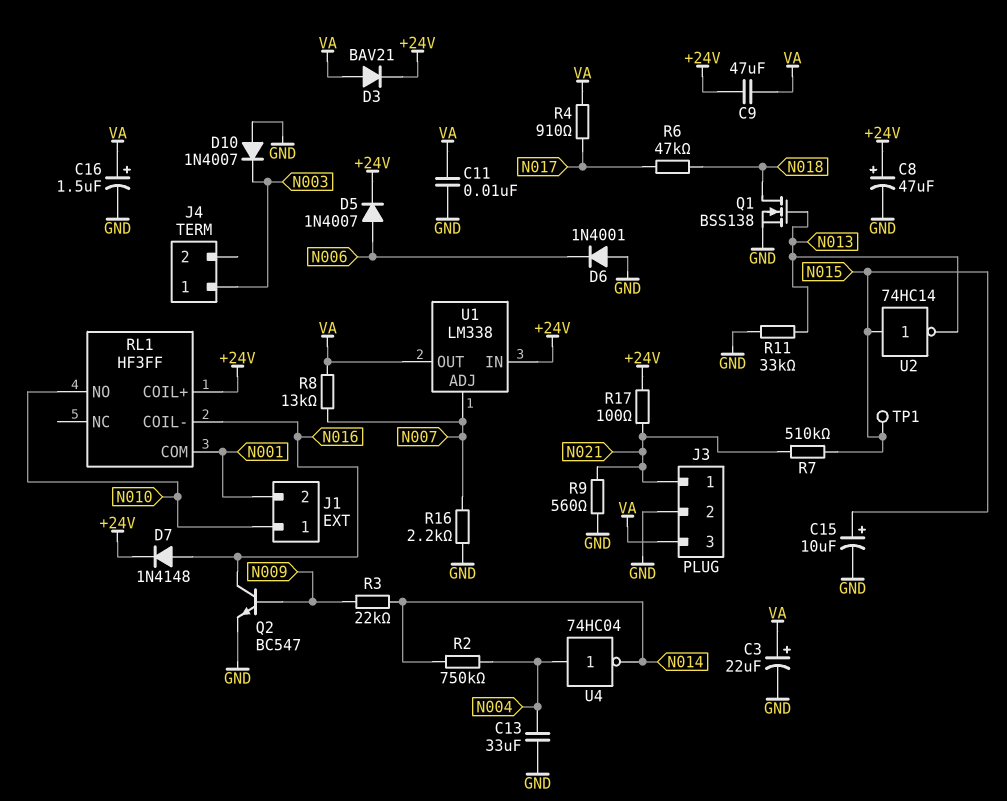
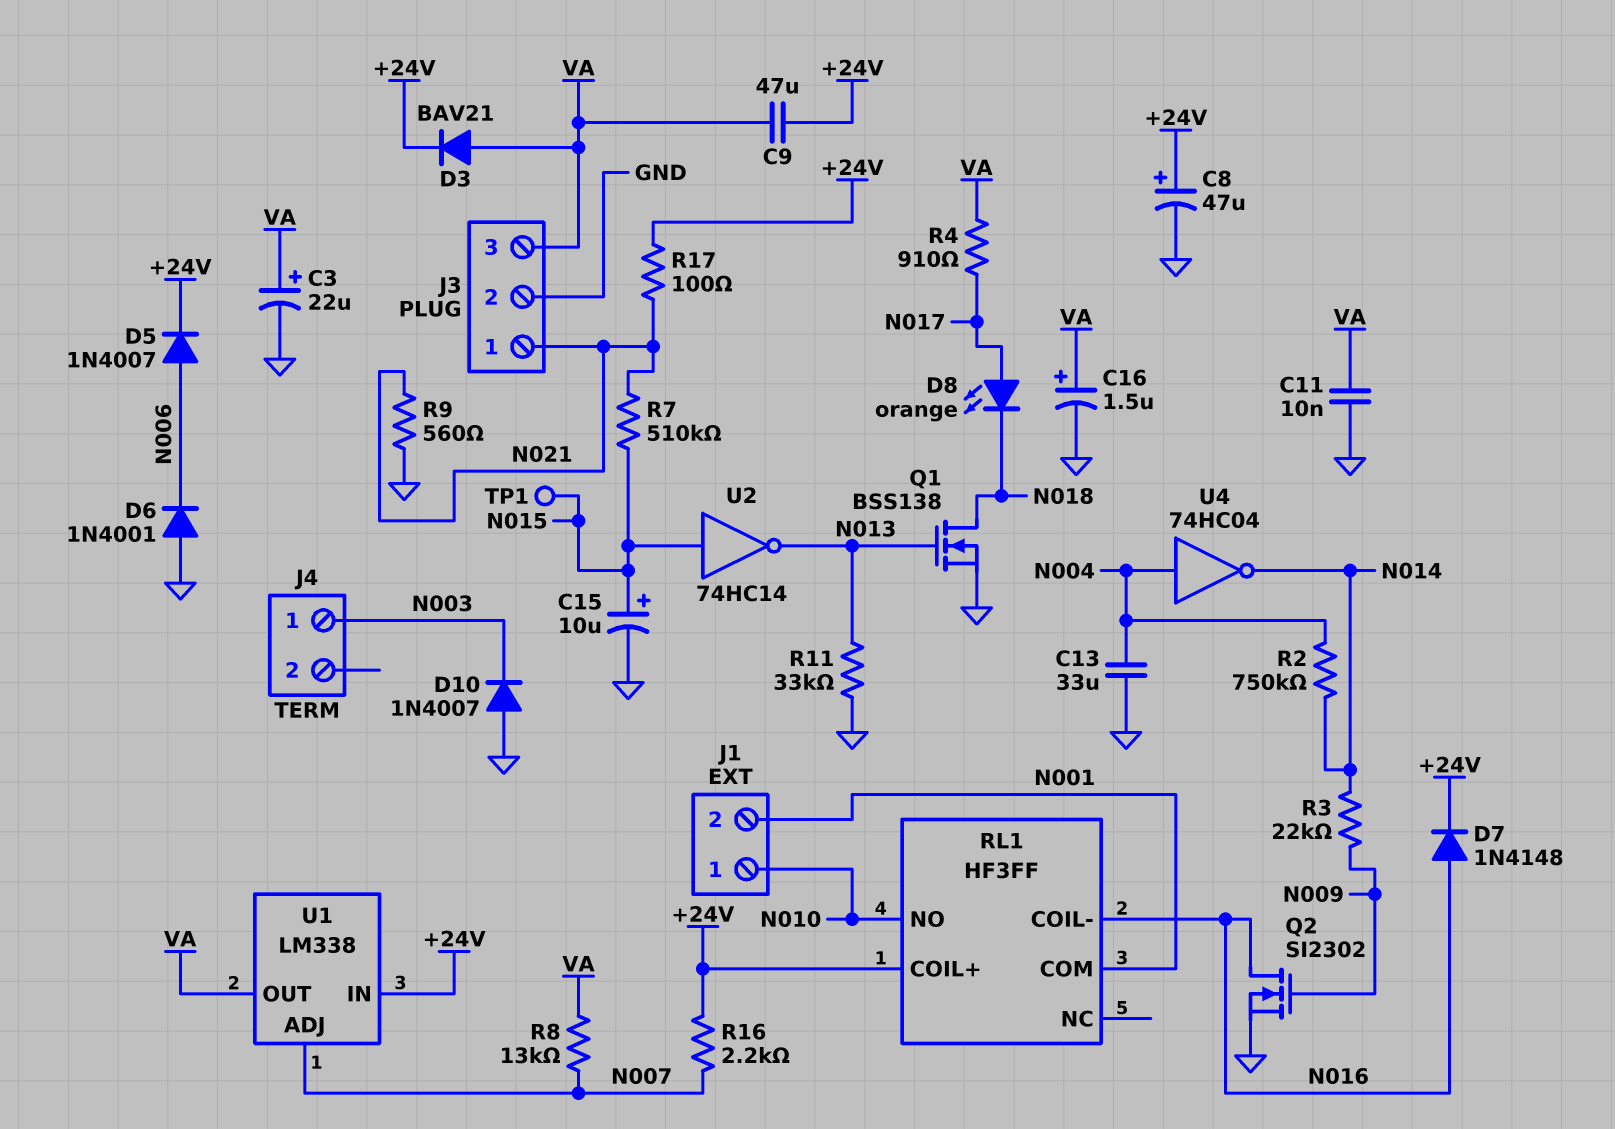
D8: none -> LED orange (A N017, K N018)
Q2: NPN BC547 (B N009, C N016, E GND) -> NMOS SI2302 (G N009, D N016, S GND)
R6: 47k (N017, N018) -> none
R16: 2.2k (GND, N007) -> 2.2k (+24V, N007)

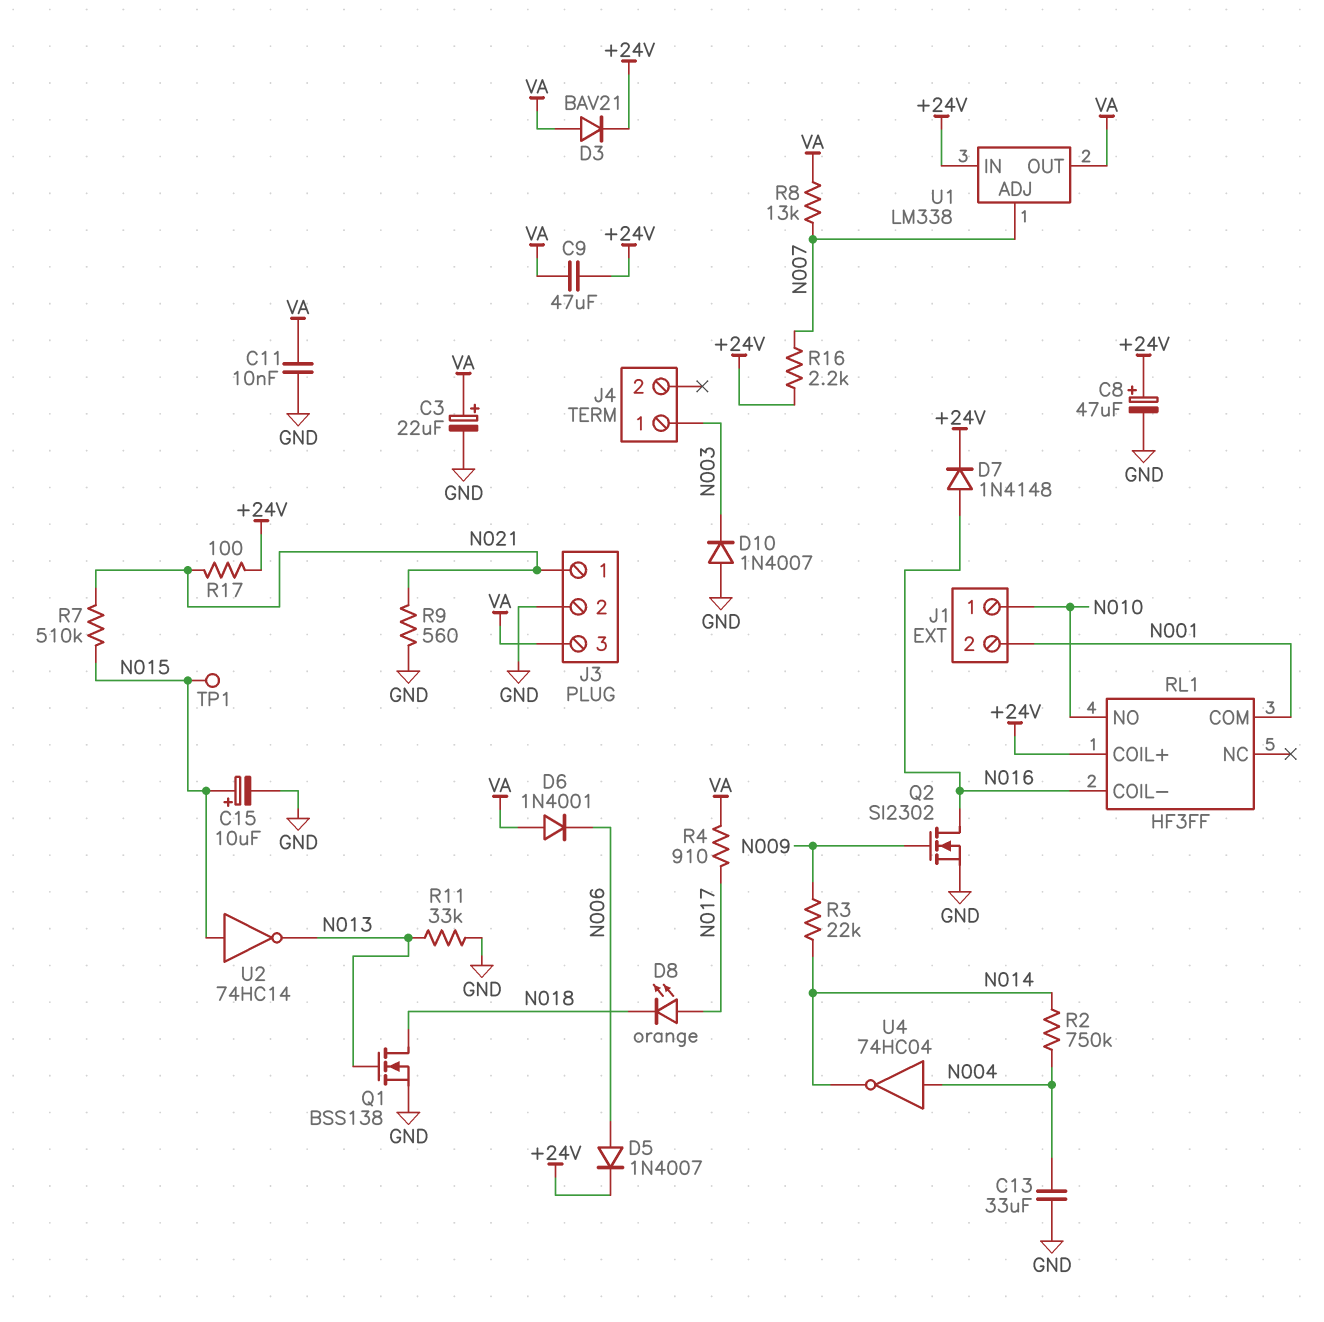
C16: 1.5uF (plus VA, minus GND) -> none
D6: diode 1N4001 (A GND, K N006) -> diode 1N4001 (A VA, K N006)

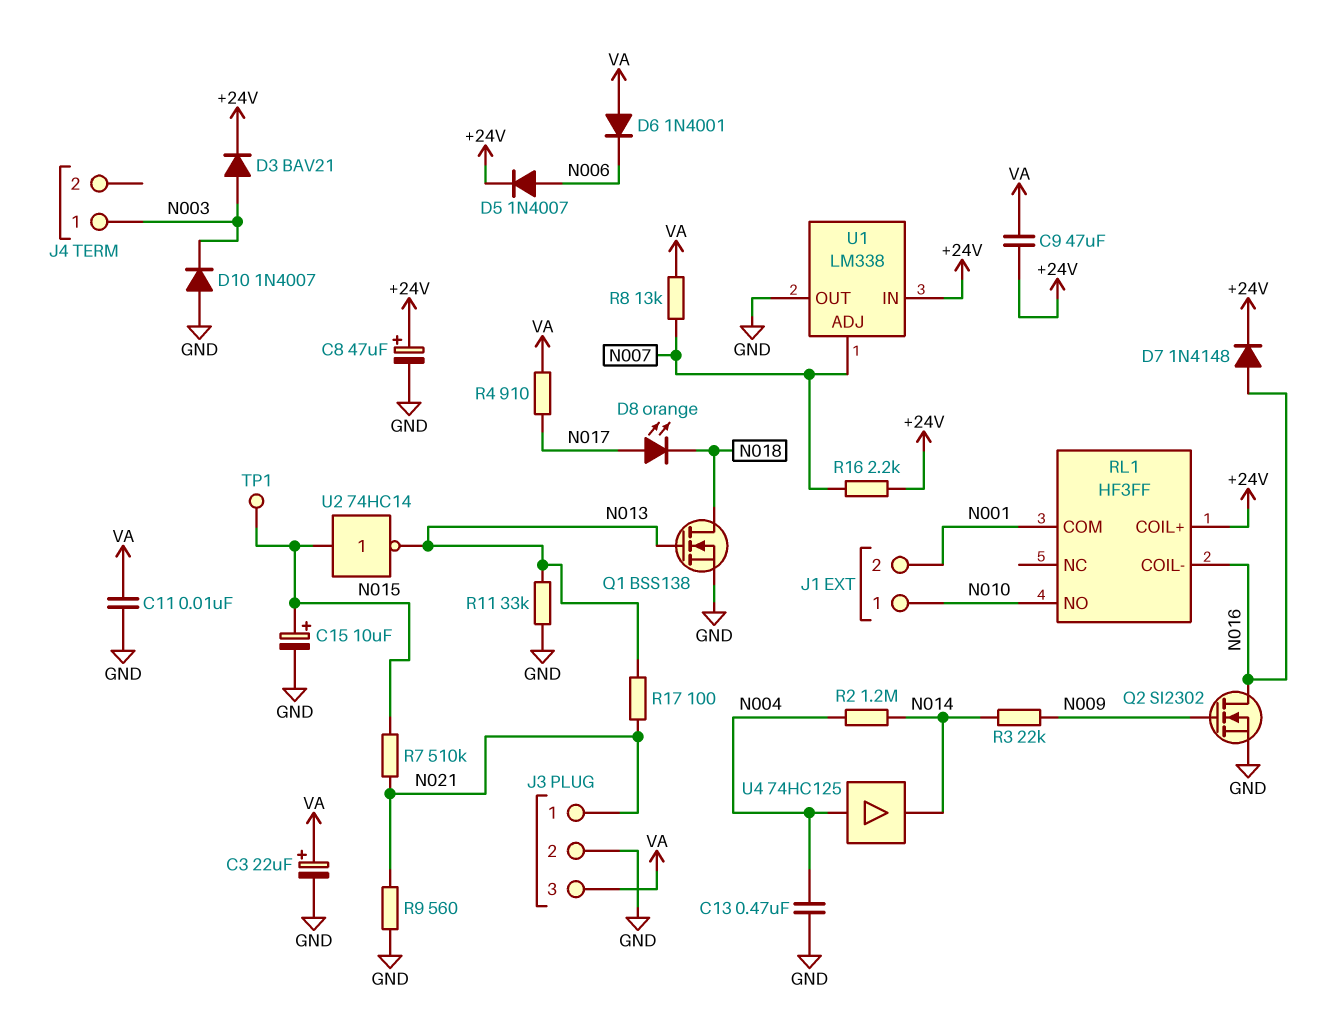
C13: 33uF (GND, N004) -> 470nF (GND, N004)
D3: diode BAV21 (A VA, K +24V) -> diode BAV21 (A N003, K +24V)
R2: 750k (N004, N014) -> 1.2M (N004, N014)
R17: 100 (+24V, N021) -> 100 (N013, N021)
U1 pin OUT: VA -> GND
U4: NOT 74HC04 (in N004, out N014) -> buffer 74HC125 (in N004, out N014)

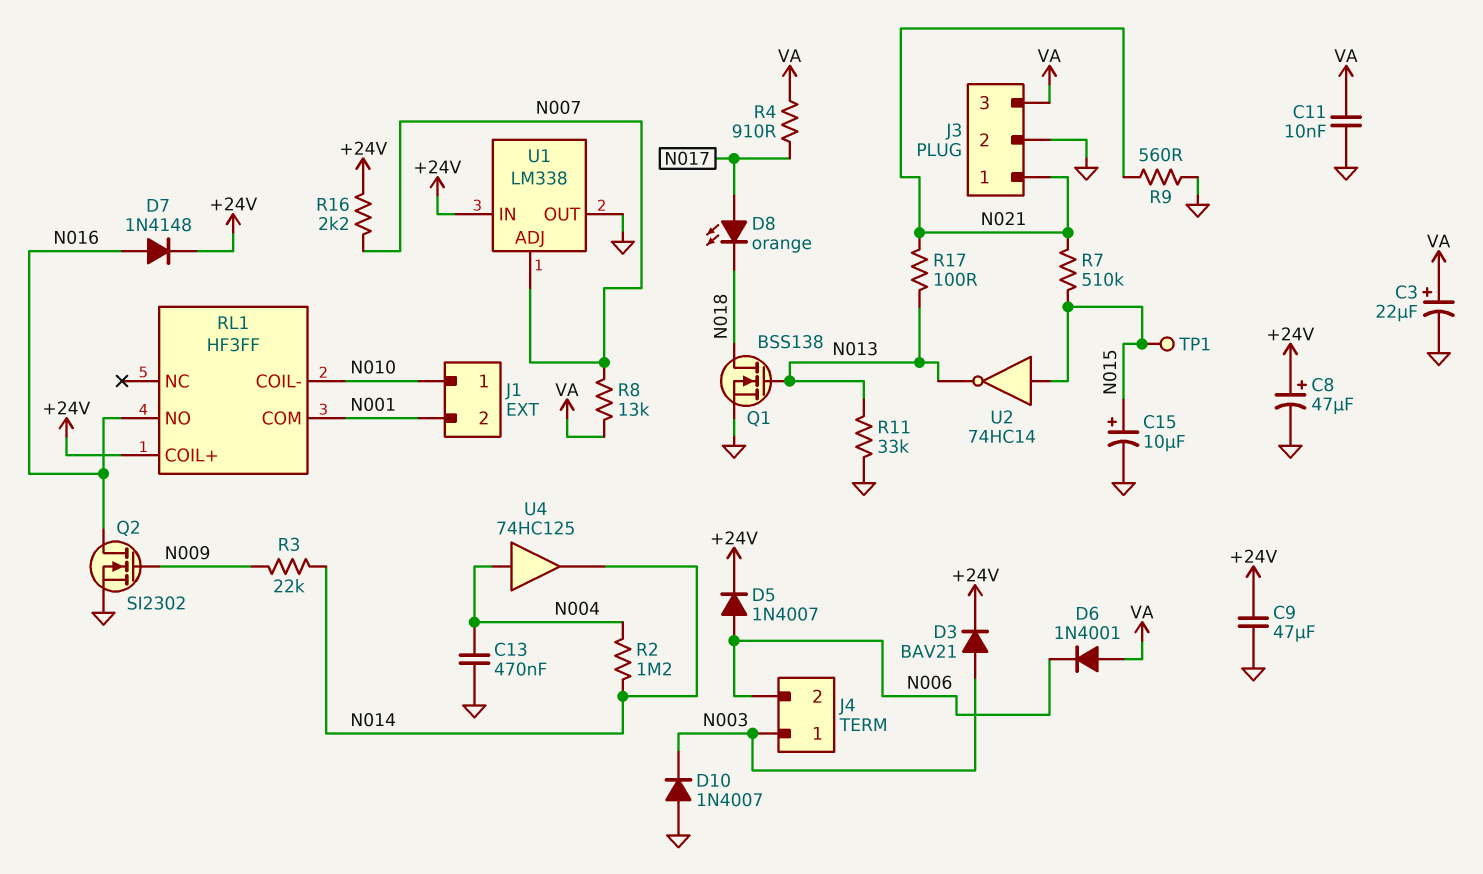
C9: 47uF (+24V, VA) -> 47uF (+24V, GND)
J4 pin 2: none -> N006
RL1 pin COIL-: N016 -> N010
RL1 pin NO: N010 -> N016

